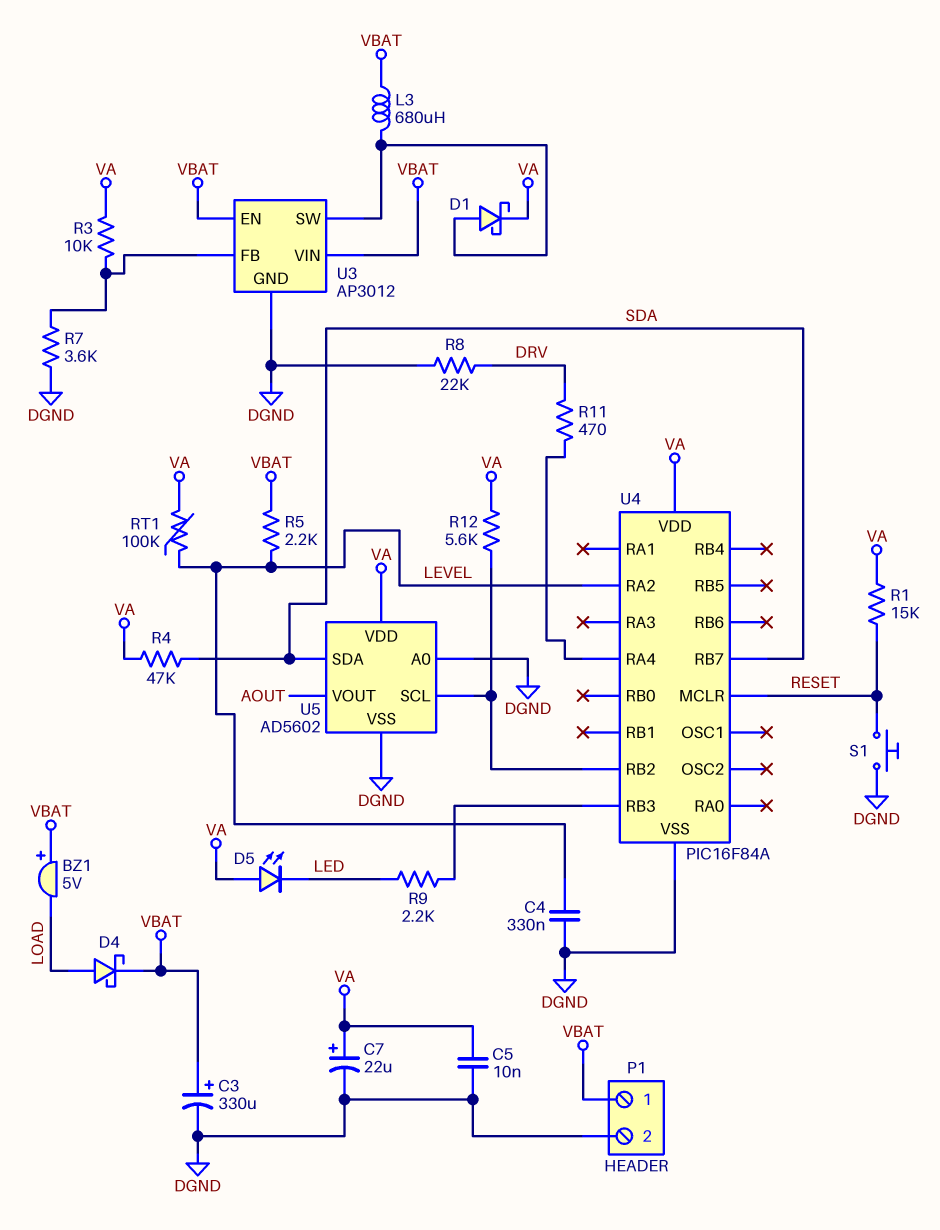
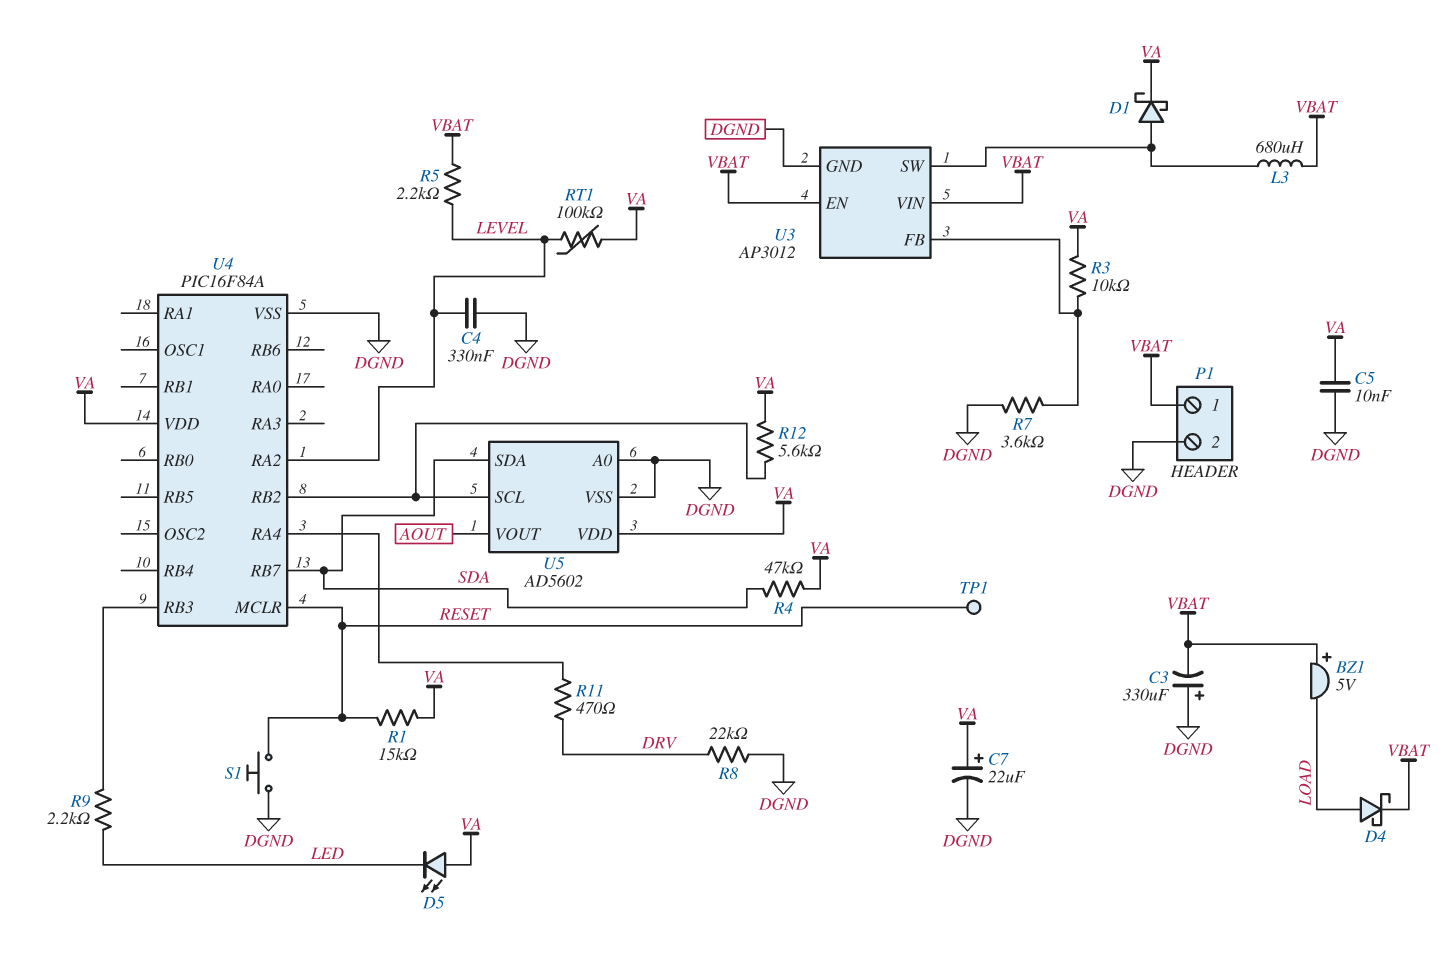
C3: 330uF (plus VBAT, minus DGND) -> 330uF (plus DGND, minus VBAT)
TP1: none -> test point (RESET)

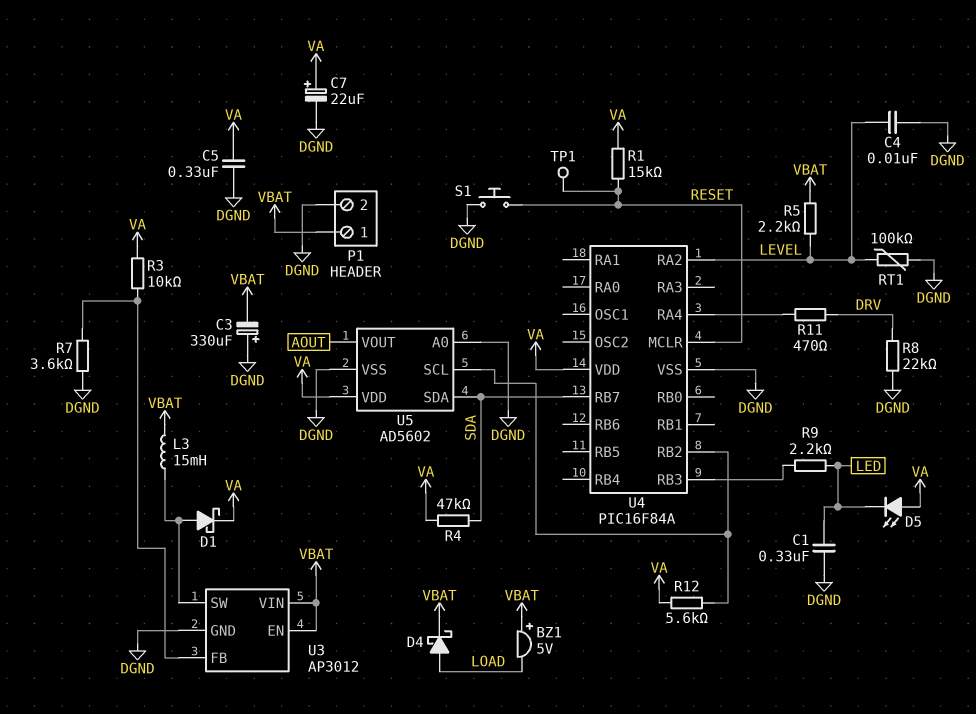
C1: none -> 330nF (DGND, LED)
C4: 330nF (DGND, LEVEL) -> 10nF (DGND, LEVEL)
C5: 10nF (DGND, VA) -> 330nF (DGND, VA)
L3: 680uH (U3/SW, VBAT) -> 15mH (U3/SW, VBAT)
RT1: 100k (LEVEL, VA) -> 100k (DGND, LEVEL)

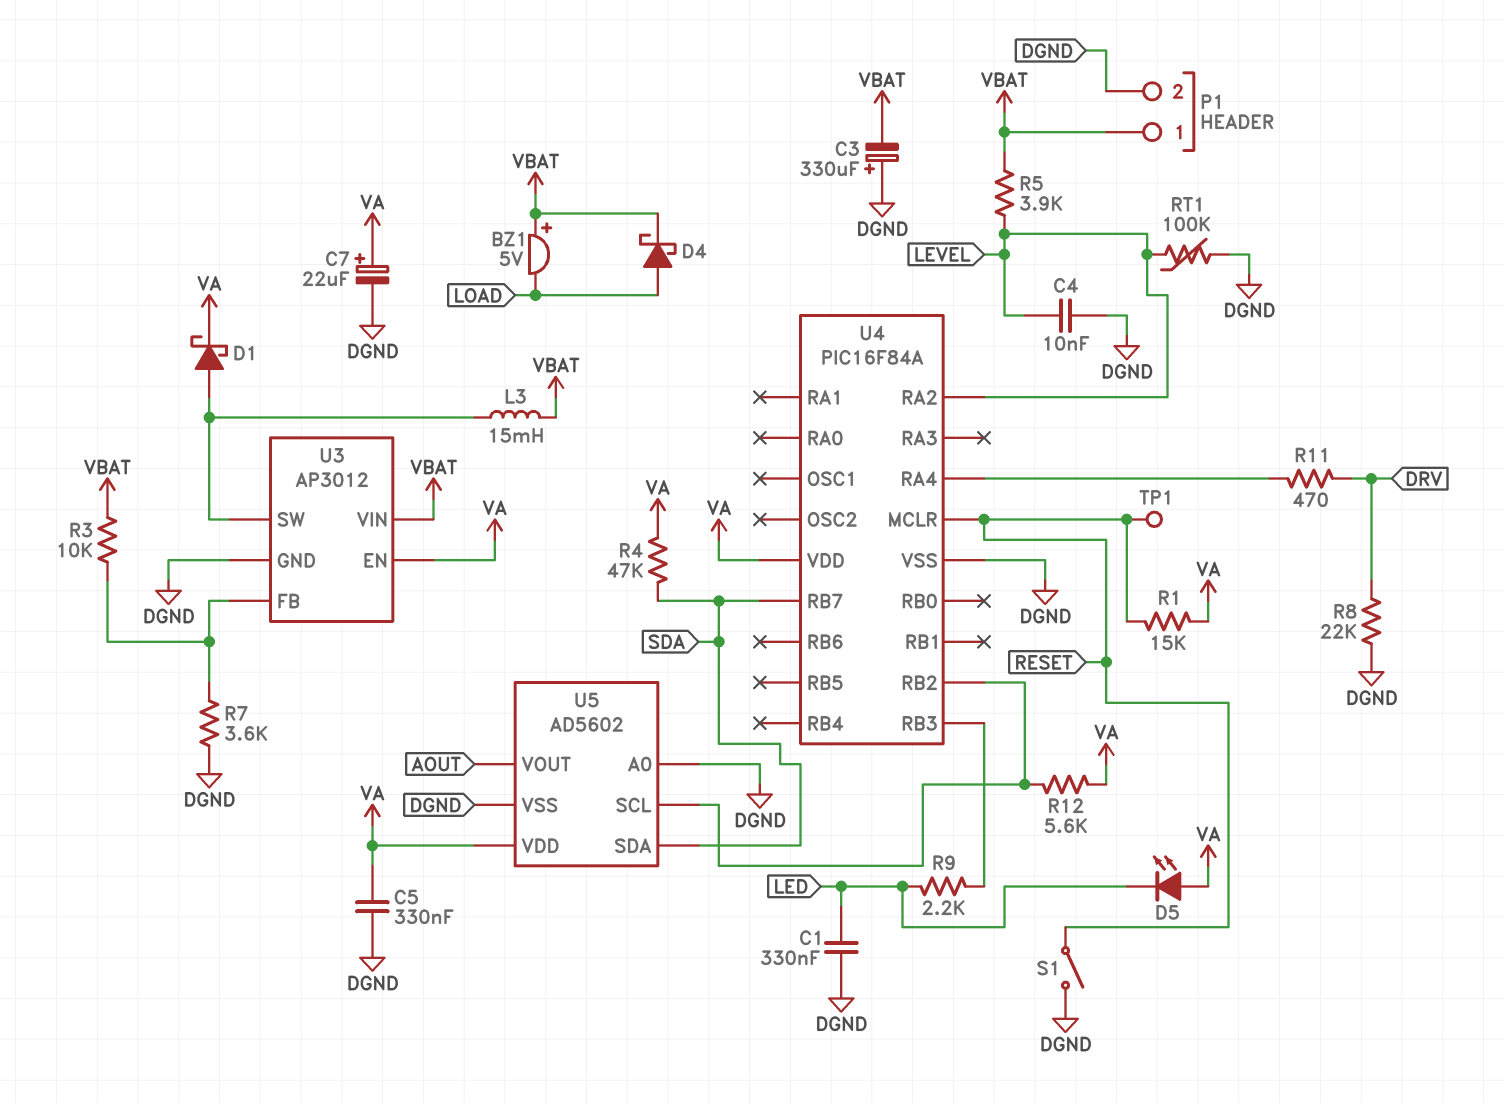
R3: 10k (U3/FB, VA) -> 10k (U3/FB, VBAT)
R5: 2.2k (LEVEL, VBAT) -> 3.9k (LEVEL, VBAT)
S1: button (DGND, RESET) -> switch (DGND, RESET)
U3 pin EN: VBAT -> VA

